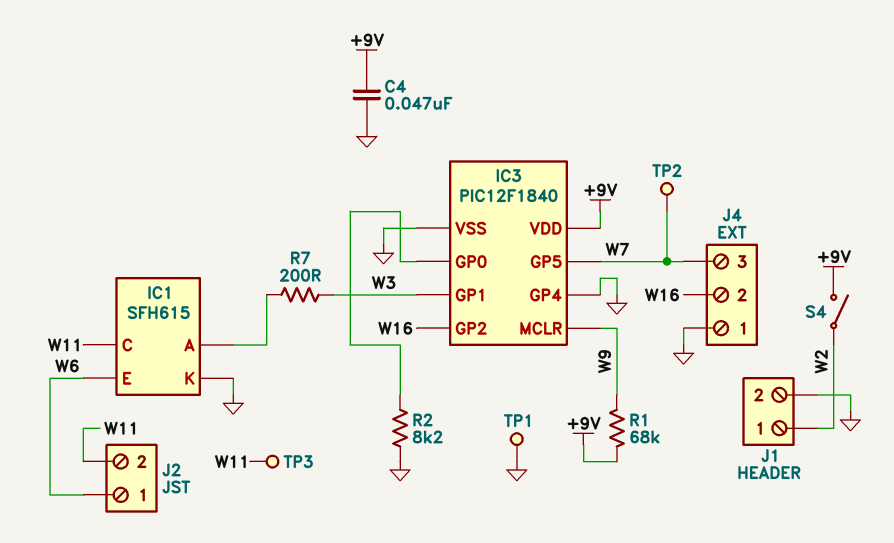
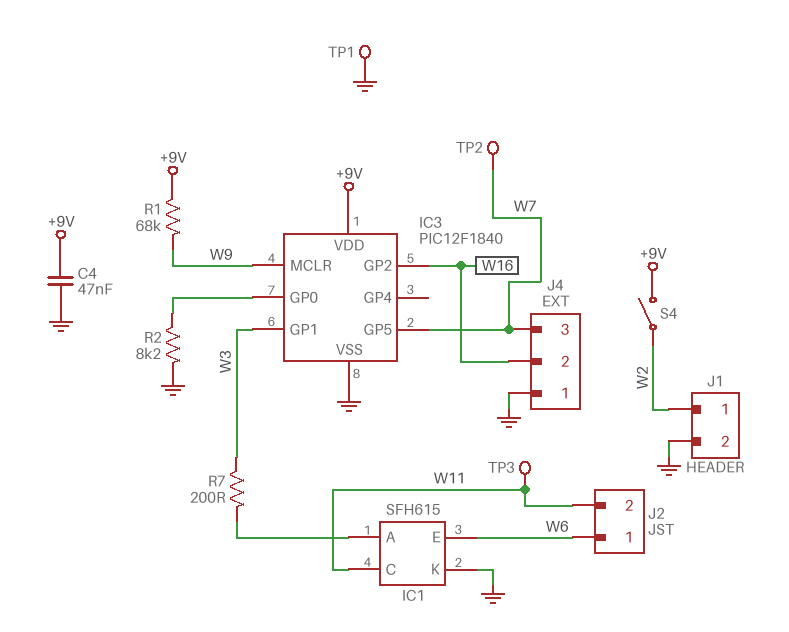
IC3 pin GP4: GND -> none

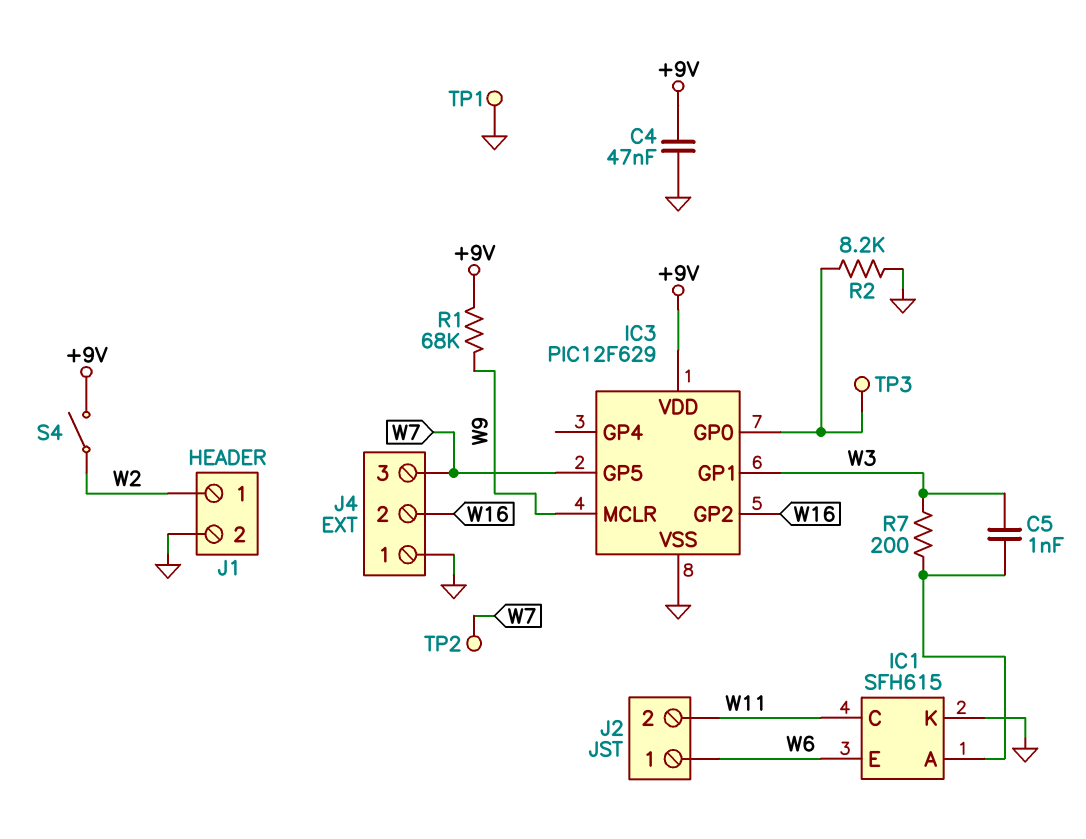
C5: none -> 1nF (IC1/A, W3)
IC3: PIC12F1840 -> PIC12F629
TP3: test point (W11) -> test point (IC3/GP0)

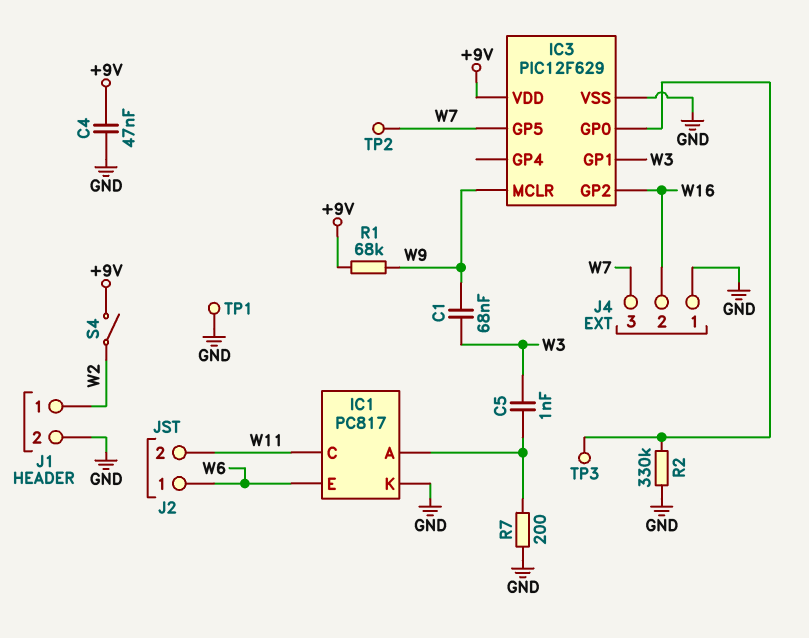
C1: none -> 68nF (W3, W9)
IC1: SFH615 -> PC817
R2: 8.2k (GND, IC3/GP0) -> 330k (GND, IC3/GP0)
R7: 200 (IC1/A, W3) -> 200 (GND, IC1/A)

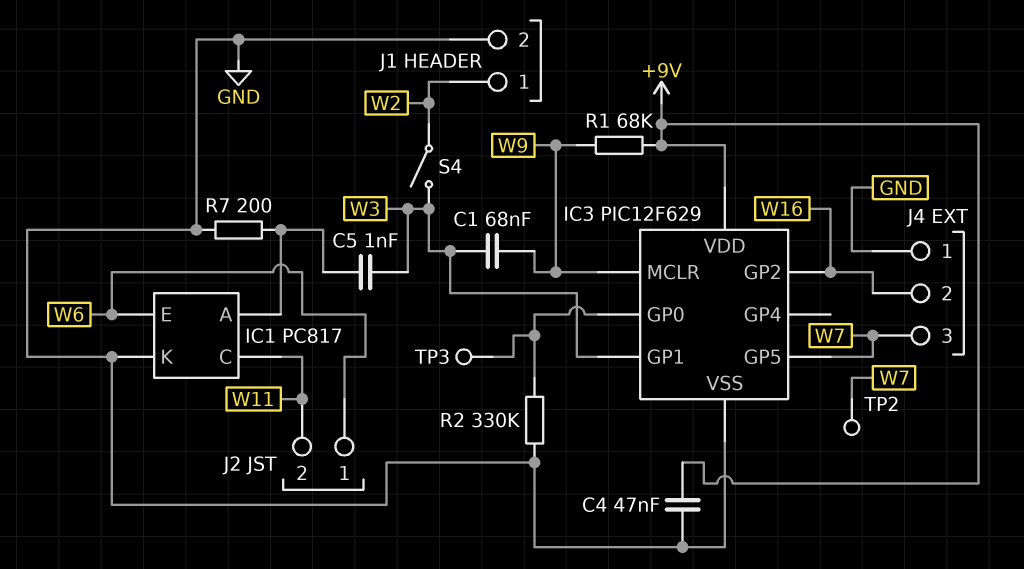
S4: switch (+9V, W2) -> switch (W2, W3)
TP1: test point (GND) -> none

